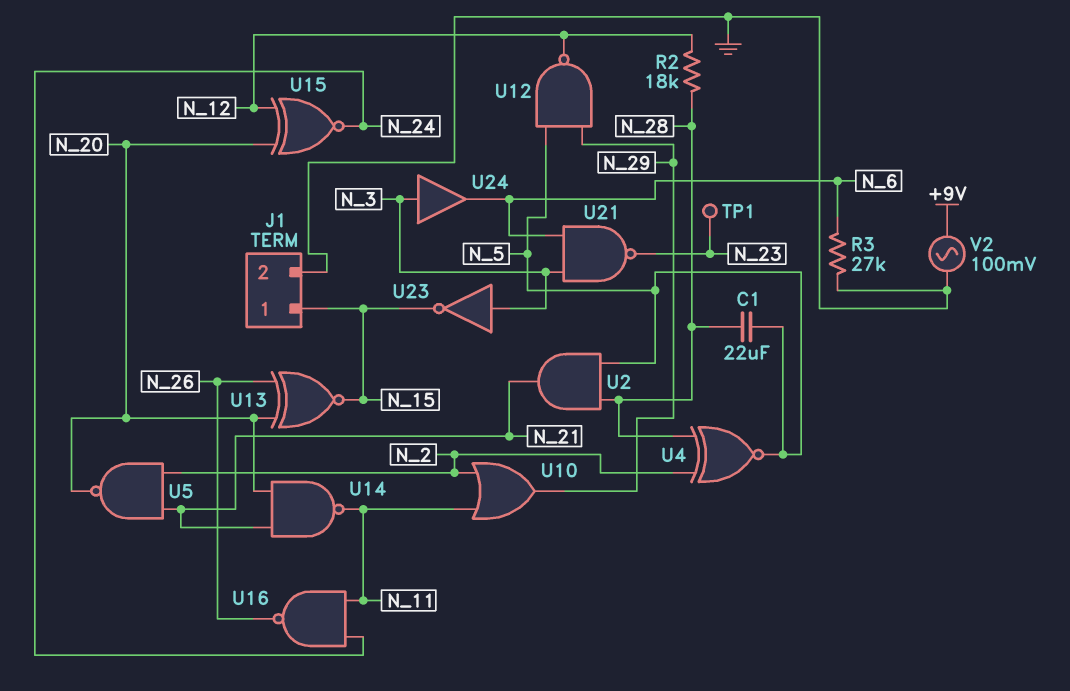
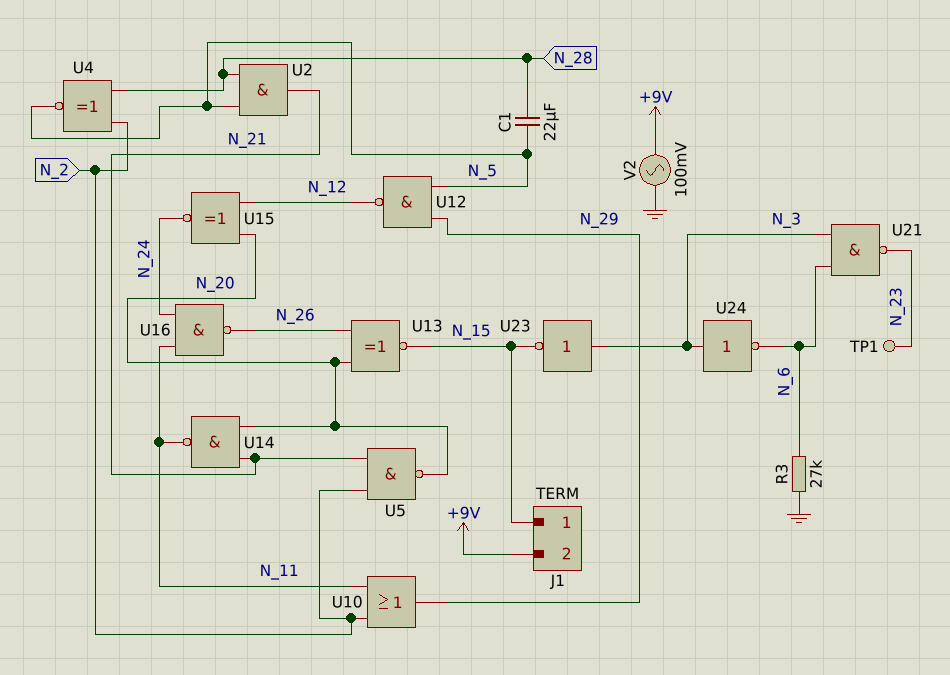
J1 pin 2: GND -> +9V
R2: 18k (N_12, N_28) -> none
U24: buffer (in N_3, out N_6) -> NOT (in N_3, out N_6)

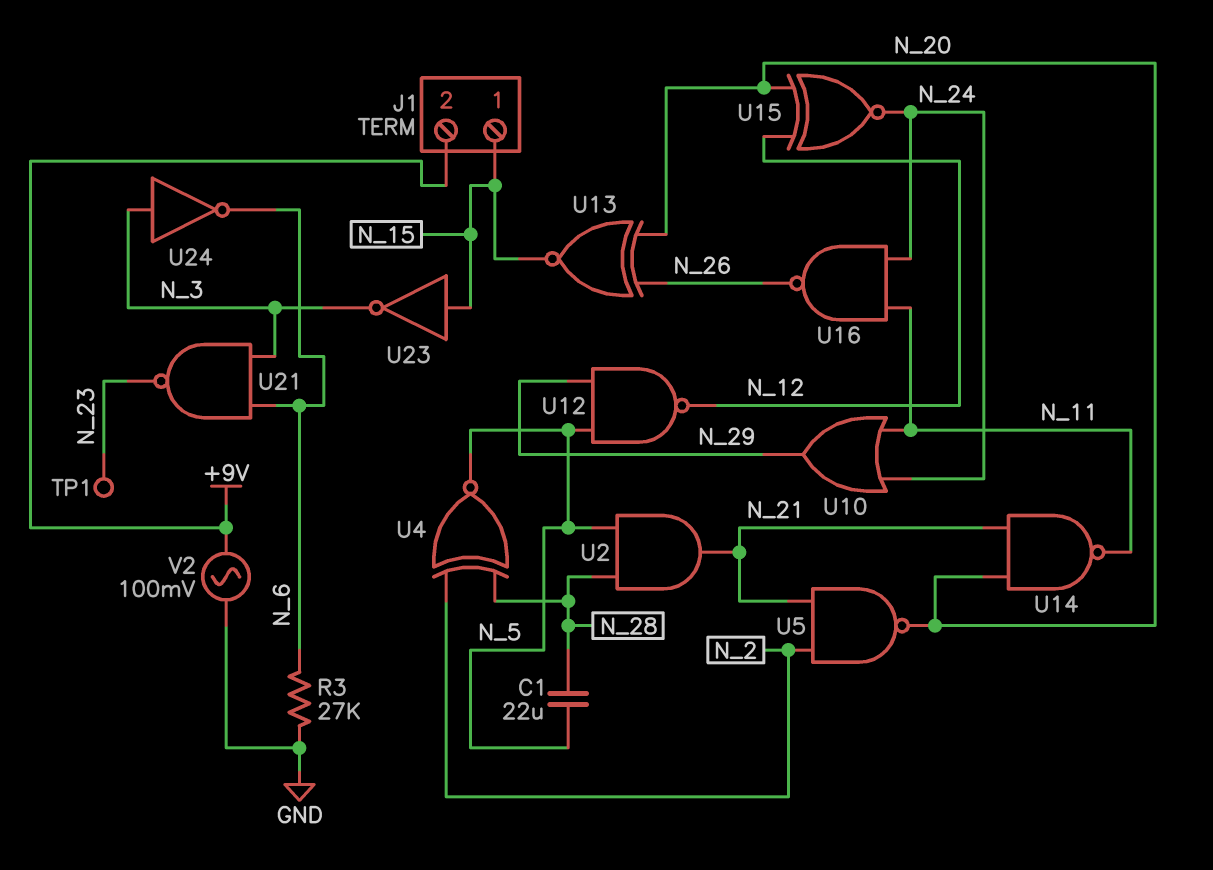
U10: OR (in N_2, in N_11, out N_29) -> OR (in N_11, in N_24, out N_29)
U23: NOT (in N_3, out N_15) -> NOT (in N_15, out N_3)

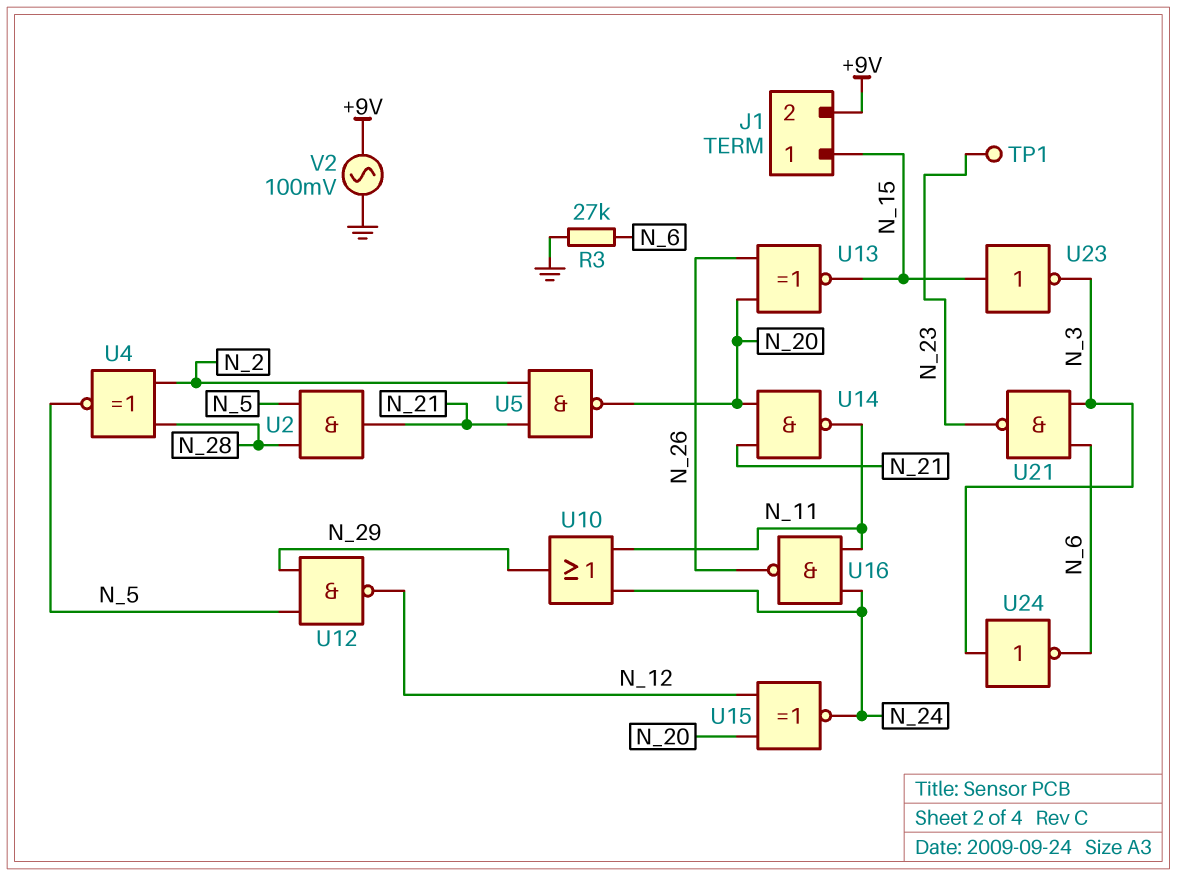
C1: 22uF (N_5, N_28) -> none

